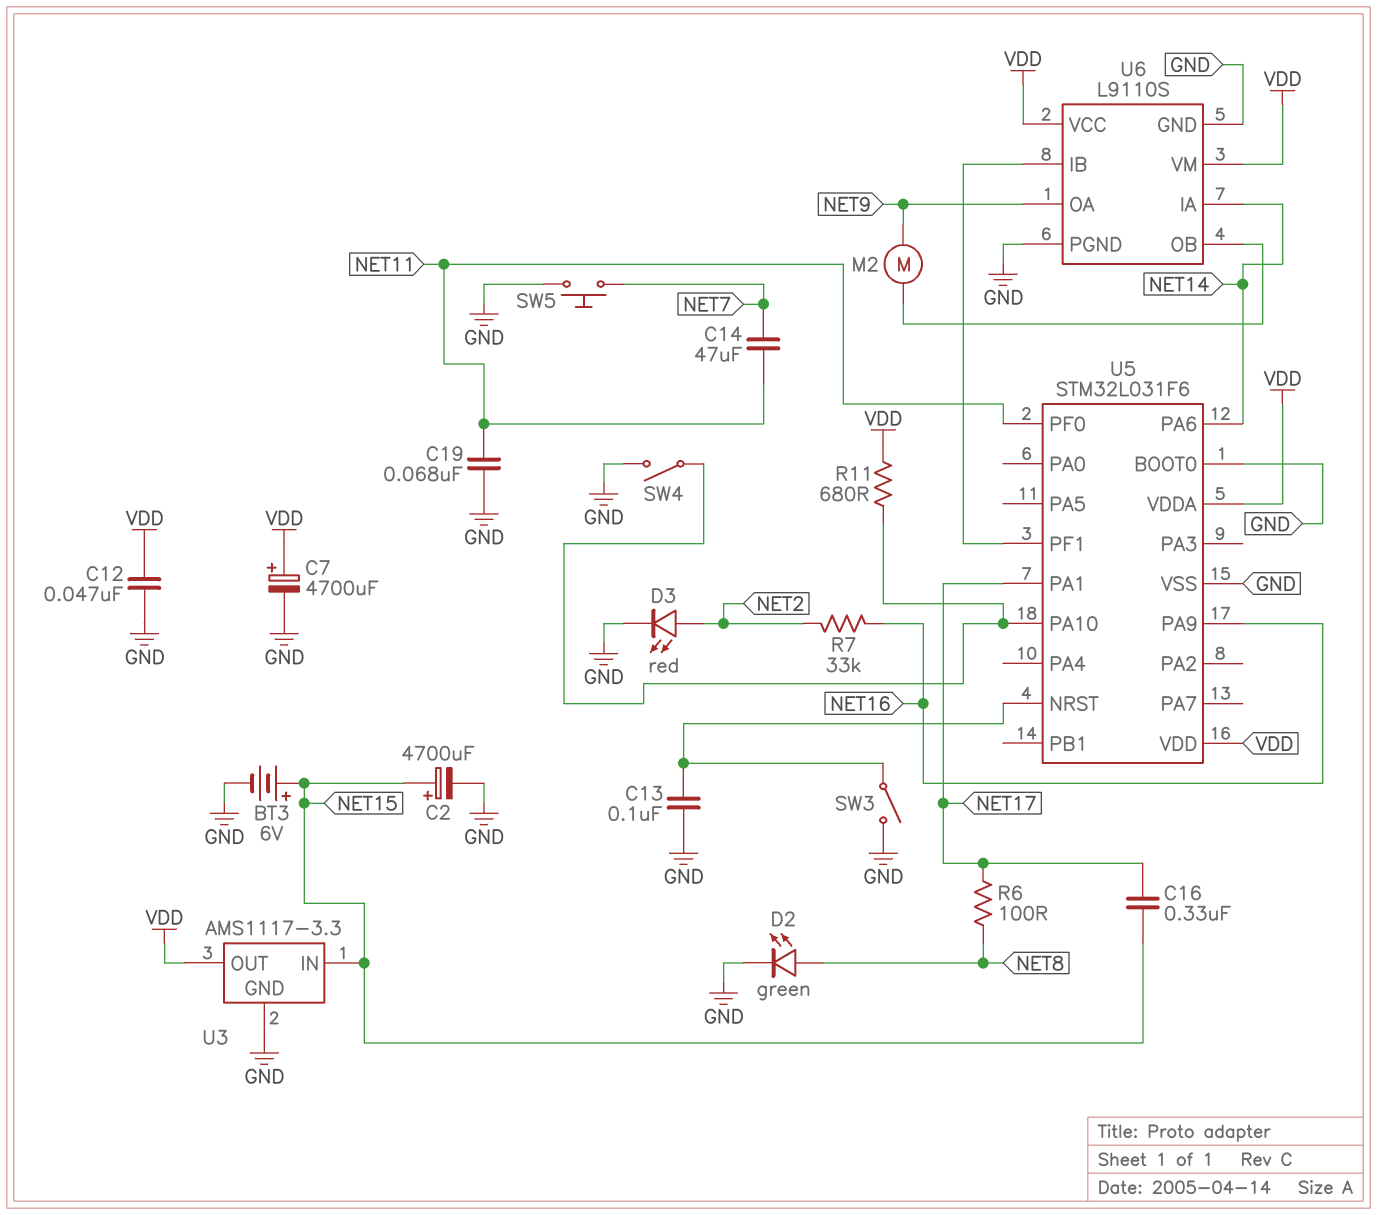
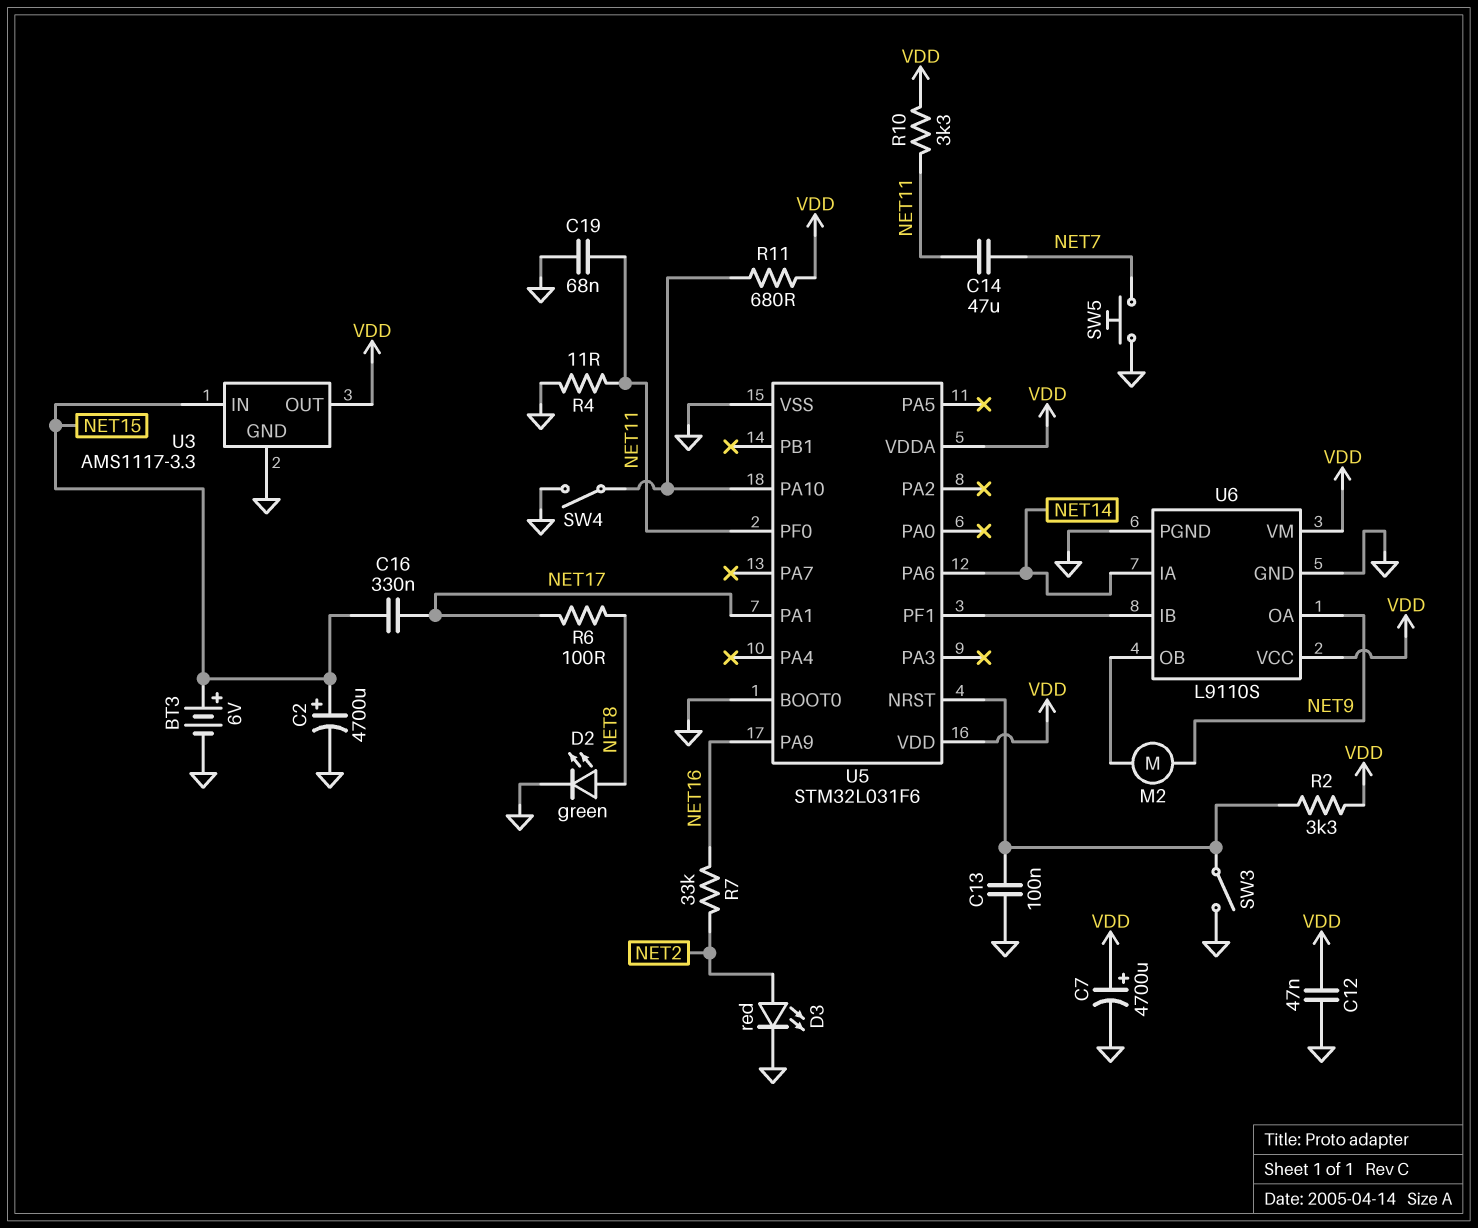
R2: none -> 3.3k (U5/NRST, VDD)
R4: none -> 11 (GND, NET11)
R10: none -> 3.3k (NET11, VDD)

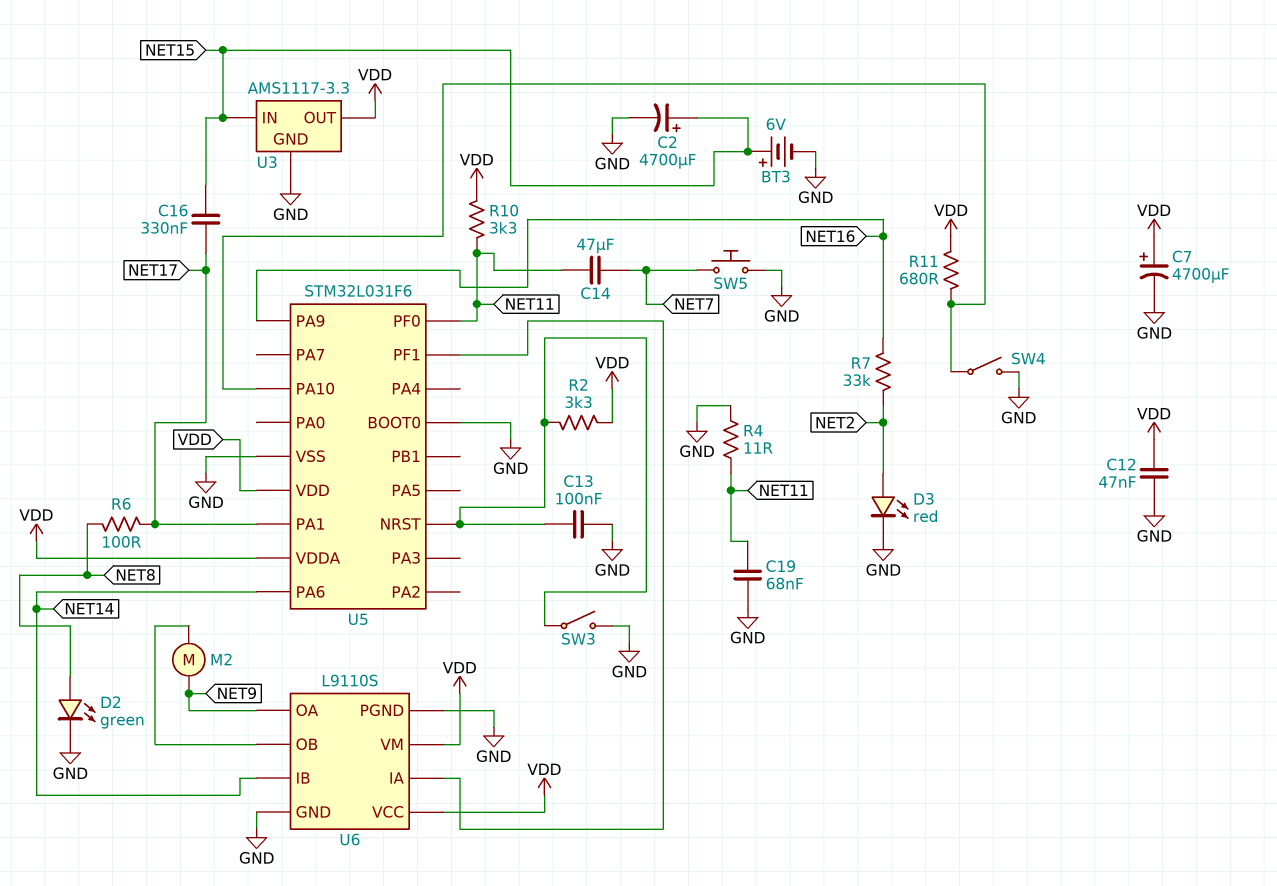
U6 pin IA: NET14 -> U5/PF1
U6 pin IB: U5/PF1 -> NET14

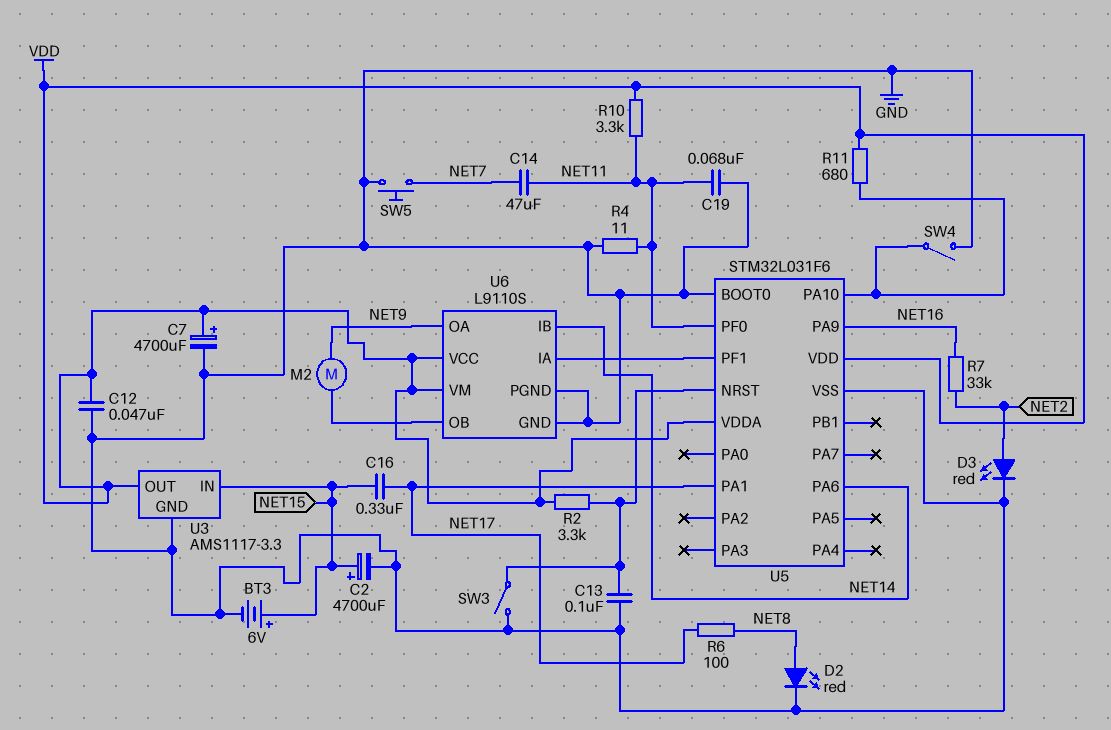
D2: LED green (A NET8, K GND) -> LED red (A NET8, K GND)

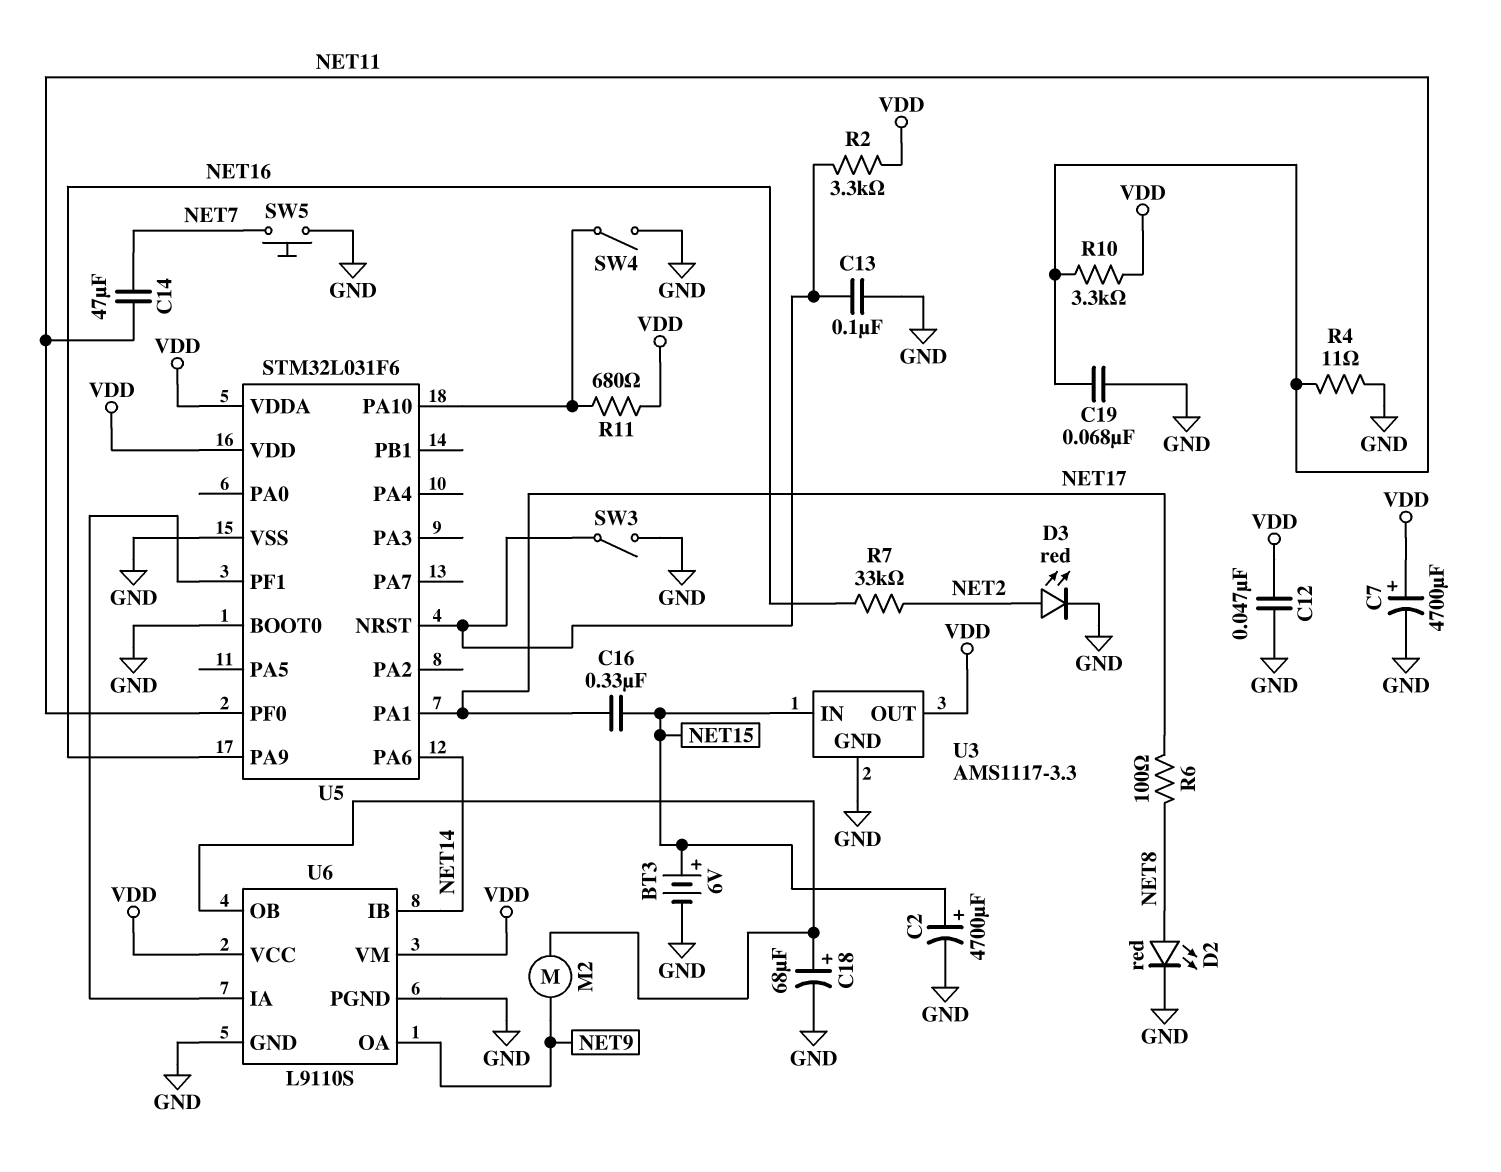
C18: none -> 68uF (plus U6/OB, minus GND)

